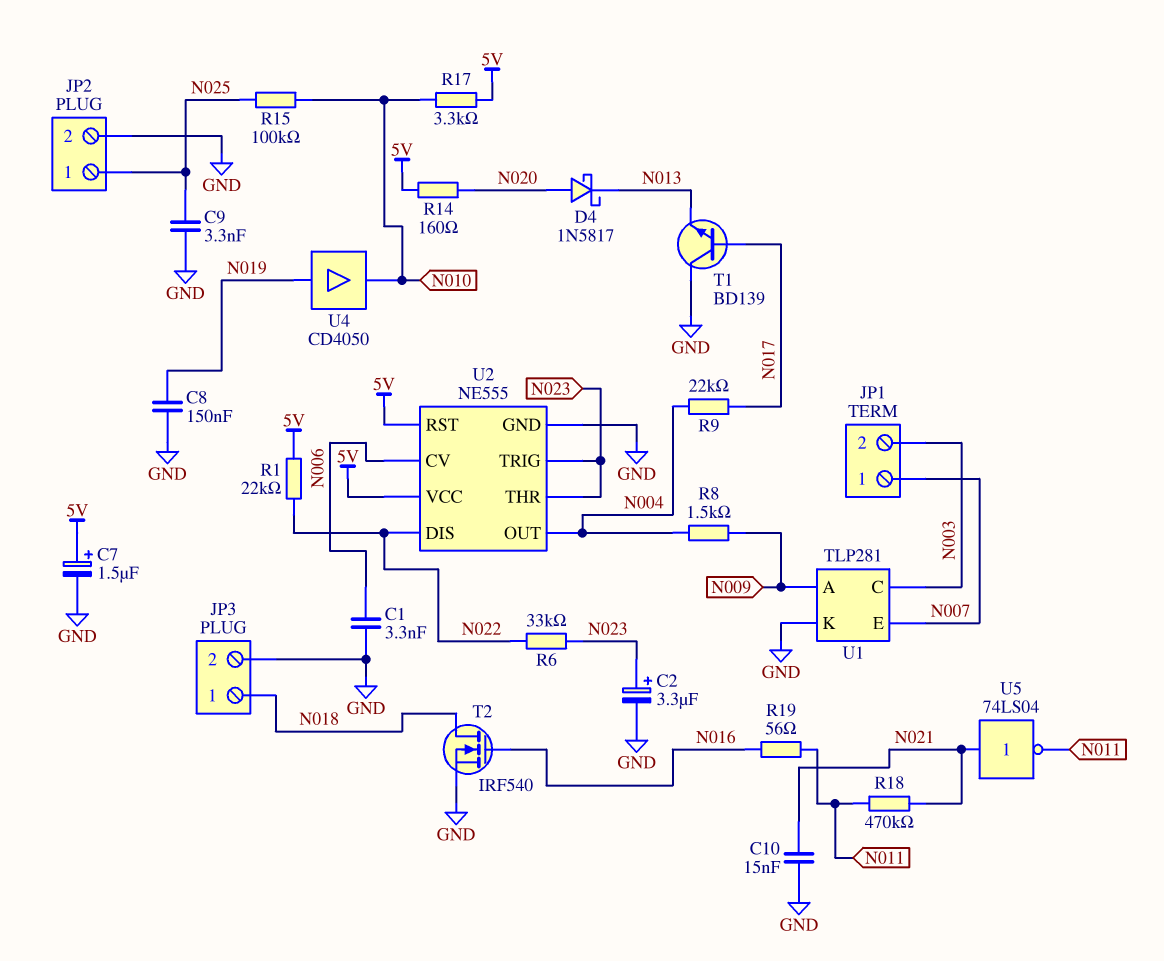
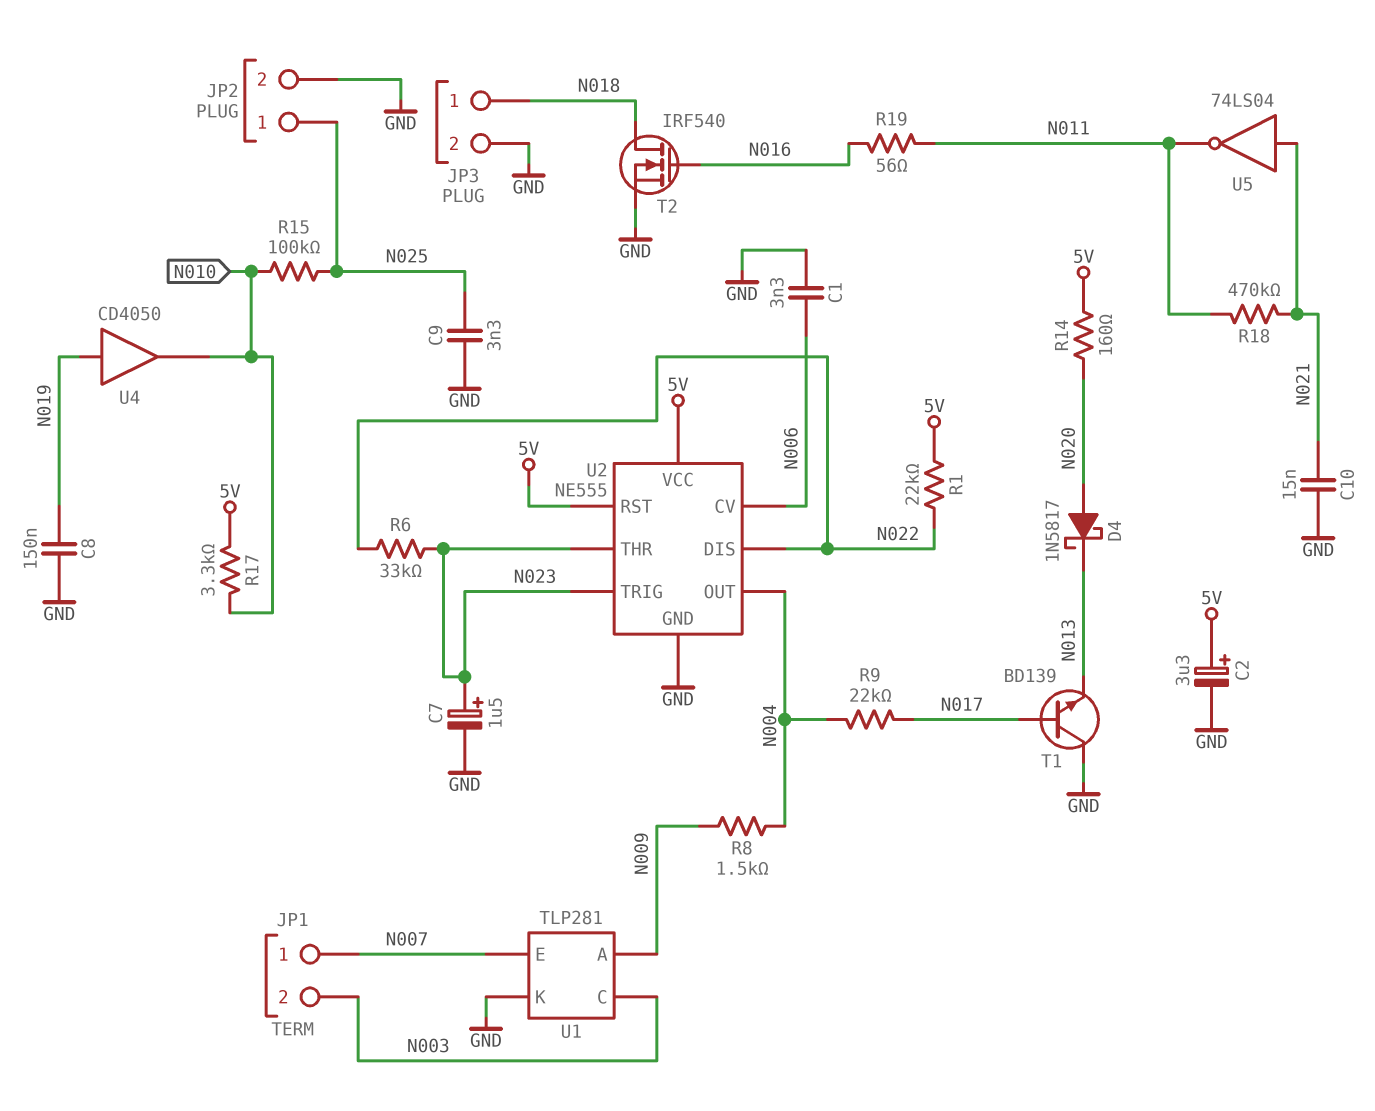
C2: 3.3uF (plus N023, minus GND) -> 3.3uF (plus 5V, minus GND)
C7: 1.5uF (plus 5V, minus GND) -> 1.5uF (plus N023, minus GND)

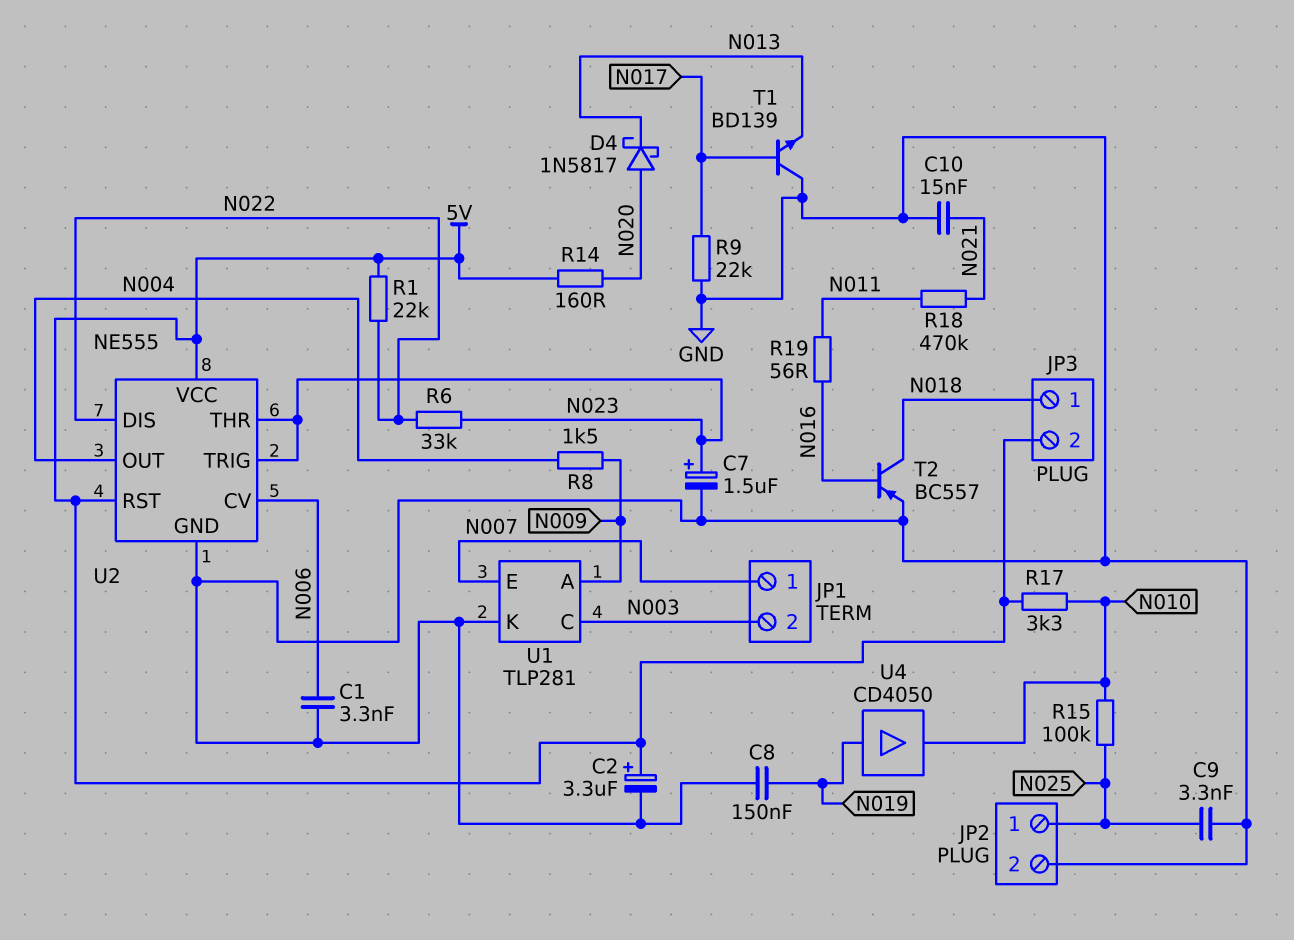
JP3 pin 2: GND -> 5V
R9: 22k (N004, N017) -> 22k (GND, N017)
T2: NMOS IRF540 (G N016, D N018, S GND) -> PNP BC557 (B N016, C N018, E GND)
U5: NOT 74LS04 (in N021, out N011) -> none

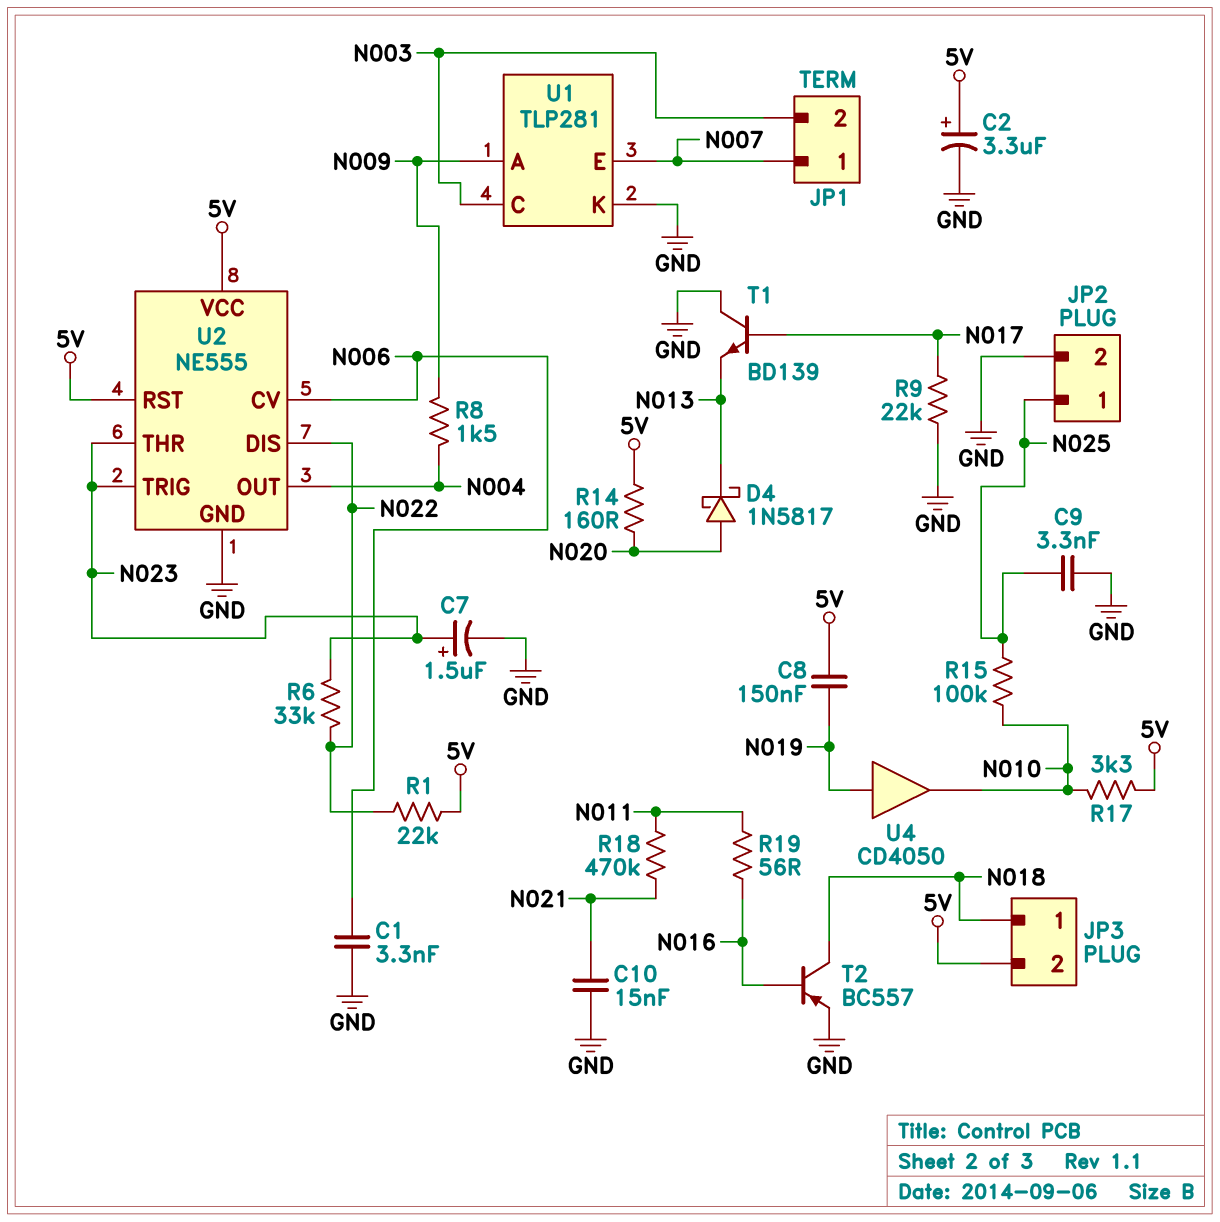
C8: 150nF (GND, N019) -> 150nF (5V, N019)

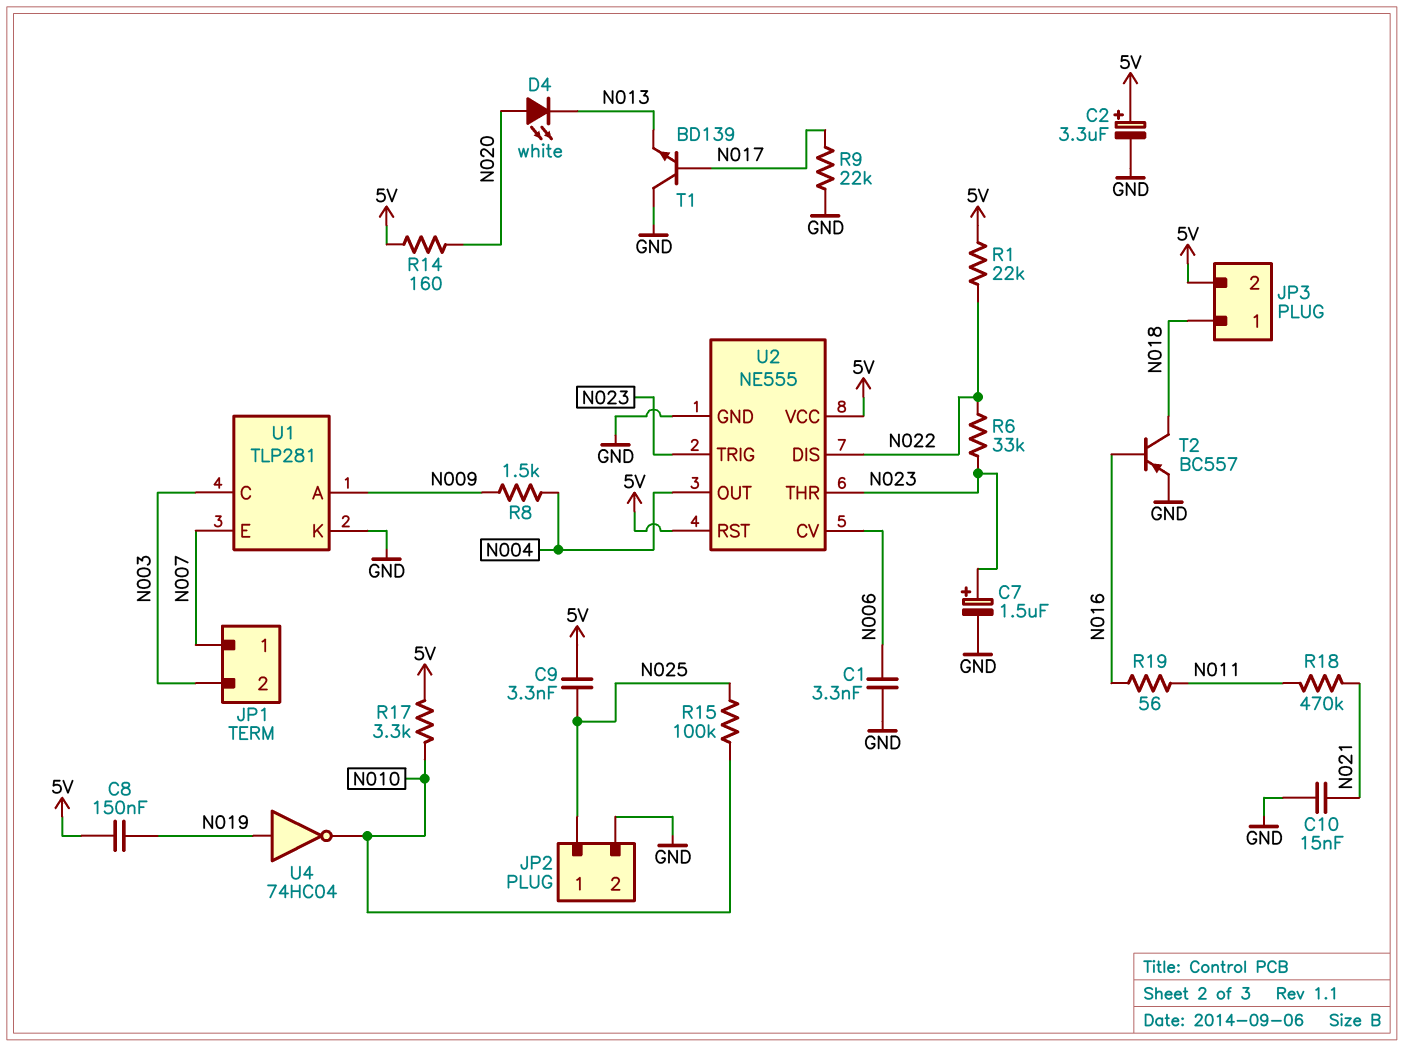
C9: 3.3nF (GND, N025) -> 3.3nF (5V, N025)
D4: schottky 1N5817 (A N020, K N013) -> LED white (A N020, K N013)
U4: buffer CD4050 (in N019, out N010) -> NOT 74HC04 (in N019, out N010)

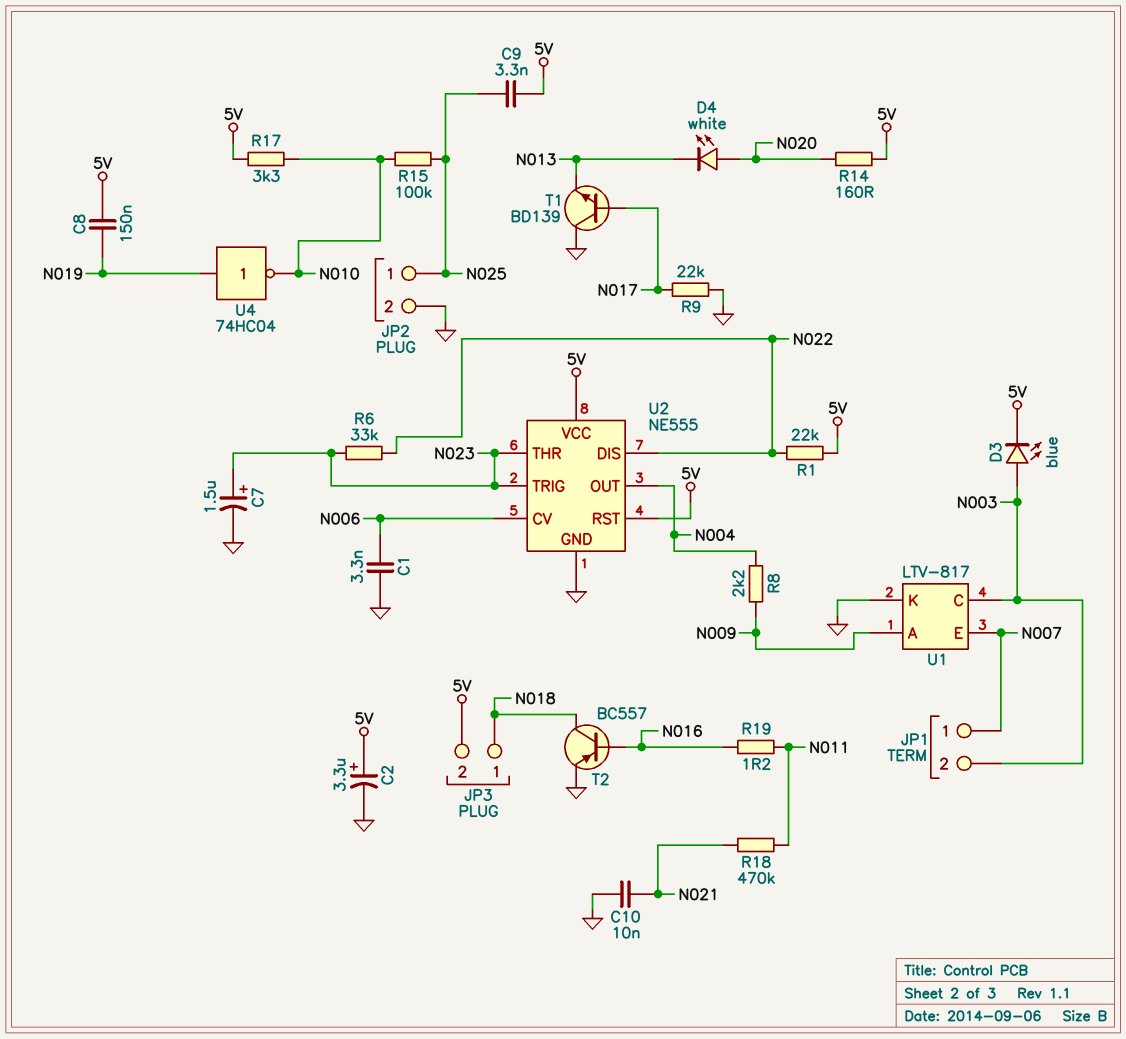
C10: 15nF (GND, N021) -> 10nF (GND, N021)
D3: none -> LED blue (A N003, K 5V)
R8: 1.5k (N004, N009) -> 2.2k (N004, N009)
R19: 56 (N011, N016) -> 1.2 (N011, N016)
U1: TLP281 -> LTV-817

